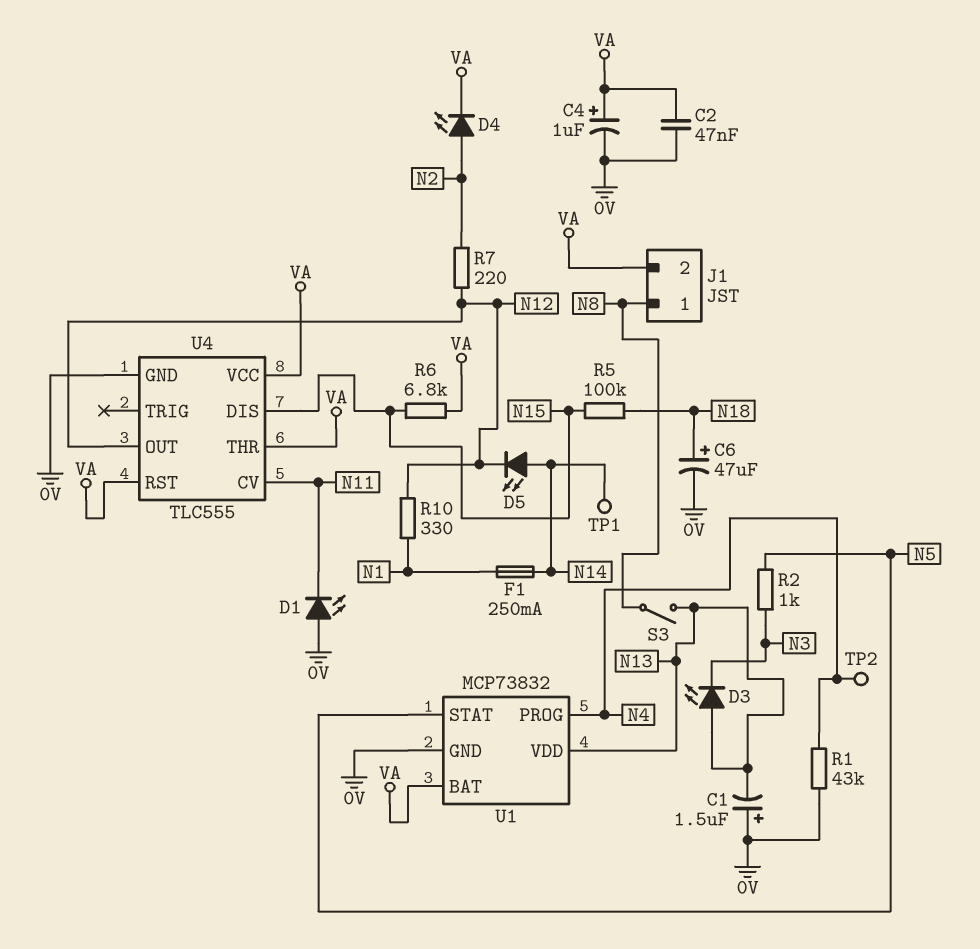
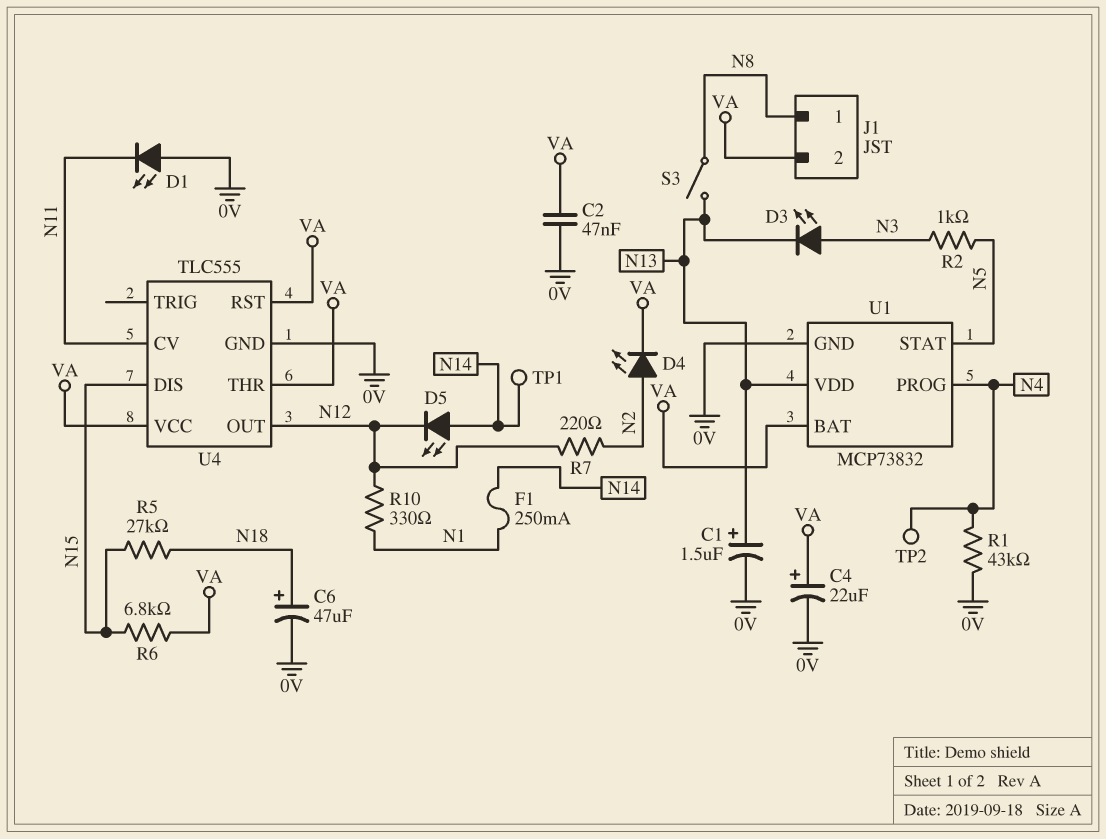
C1: 1.5uF (plus 0V, minus N13) -> 1.5uF (plus N13, minus 0V)
C4: 1uF (plus VA, minus 0V) -> 22uF (plus VA, minus 0V)
D3: LED (A N13, K N3) -> LED (A N3, K N13)
R5: 100k (N15, N18) -> 27k (N15, N18)

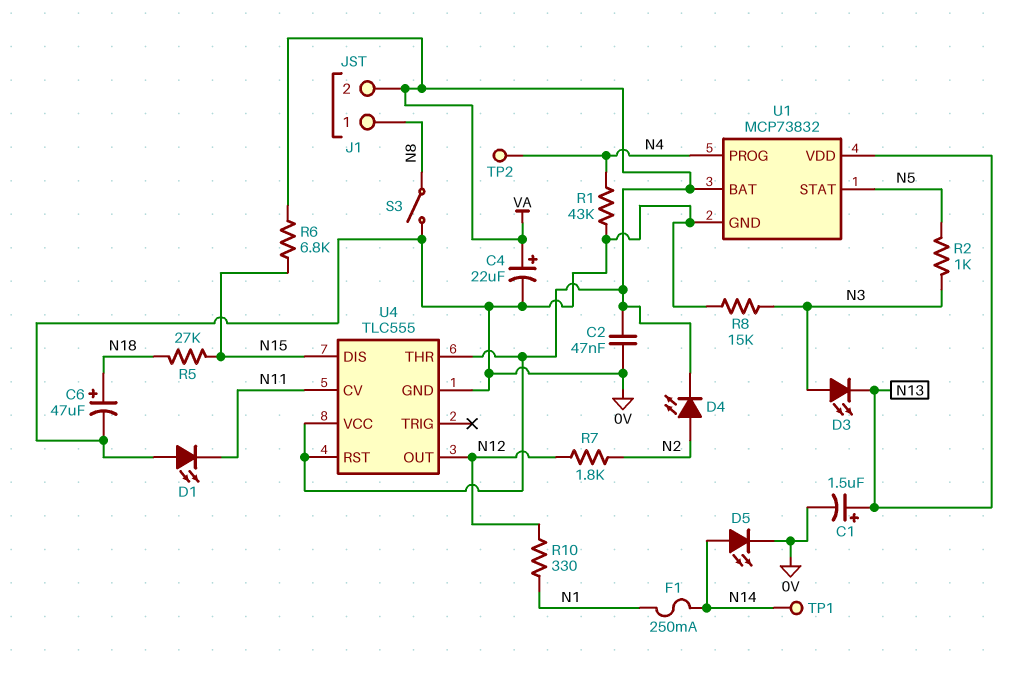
D5: LED (A N14, K N12) -> LED (A N14, K 0V)
R7: 220 (N2, N12) -> 1.8k (N2, N12)
R8: none -> 15k (0V, N3)
S3: switch (N8, N13) -> switch (0V, N8)

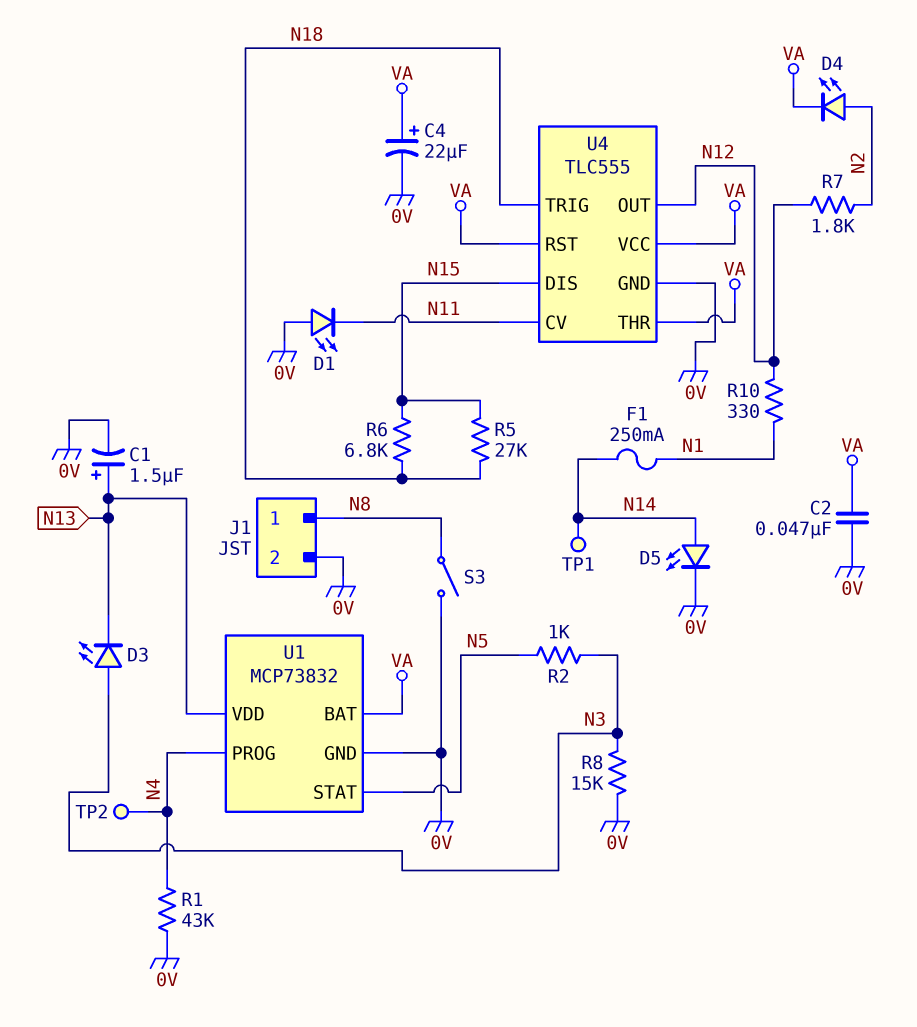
C6: 47uF (plus N18, minus 0V) -> none
J1 pin 2: VA -> 0V
R6: 6.8k (N15, VA) -> 6.8k (N15, N18)
U4 pin TRIG: none -> N18

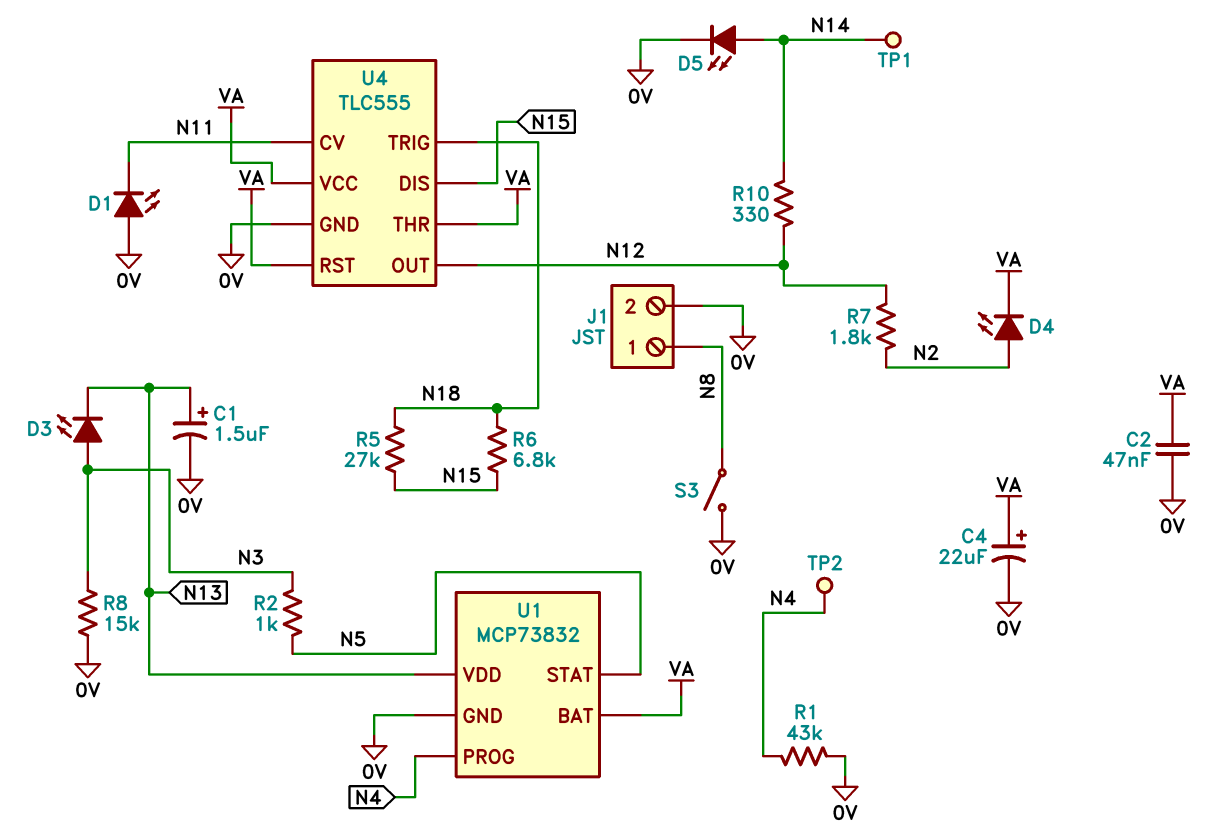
F1: 250mA (N1, N14) -> none
R10: 330 (N1, N12) -> 330 (N12, N14)

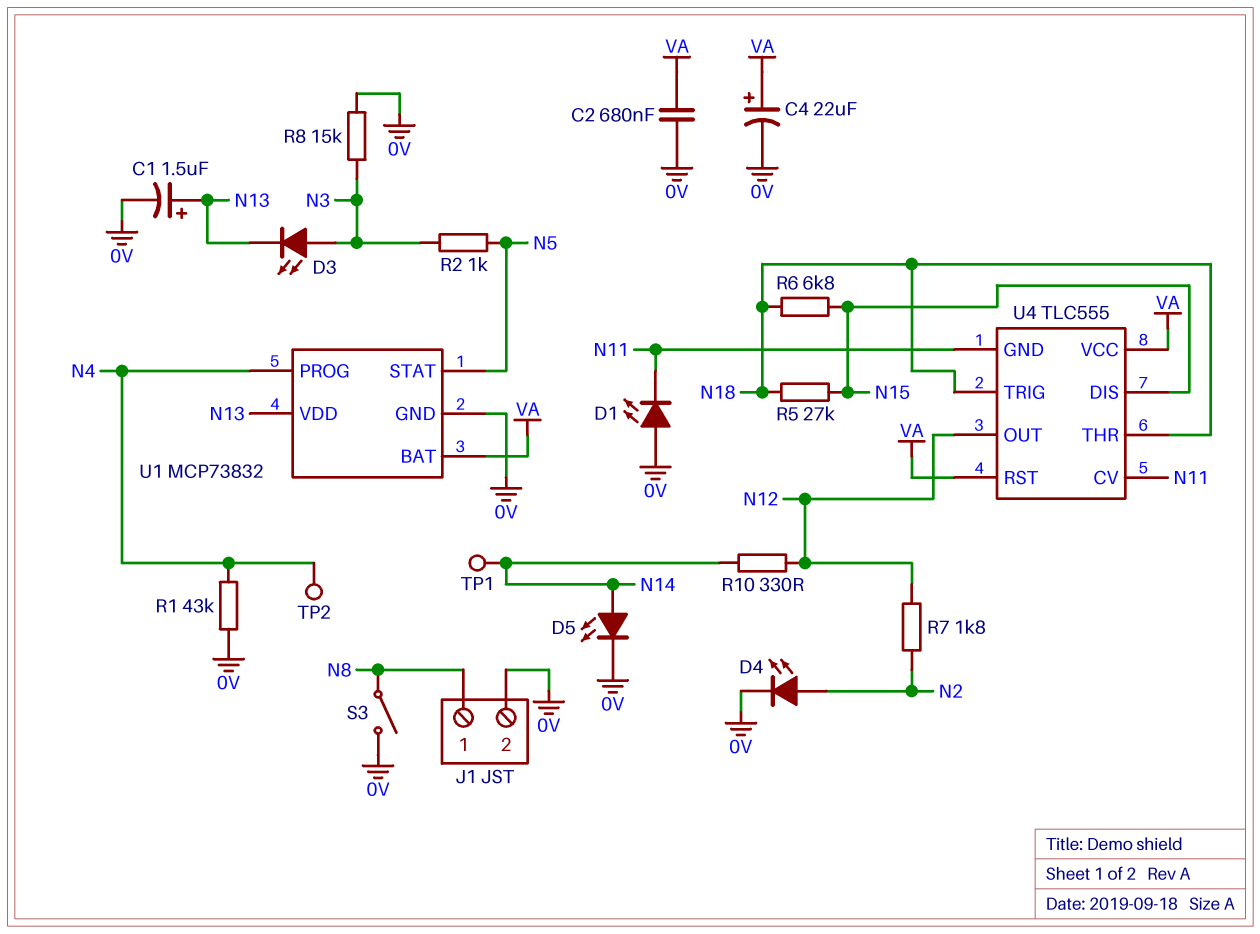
C2: 47nF (0V, VA) -> 680nF (0V, VA)
D4: LED (A N2, K VA) -> LED (A N2, K 0V)
U4 pin GND: 0V -> N11
U4 pin THR: VA -> N18

